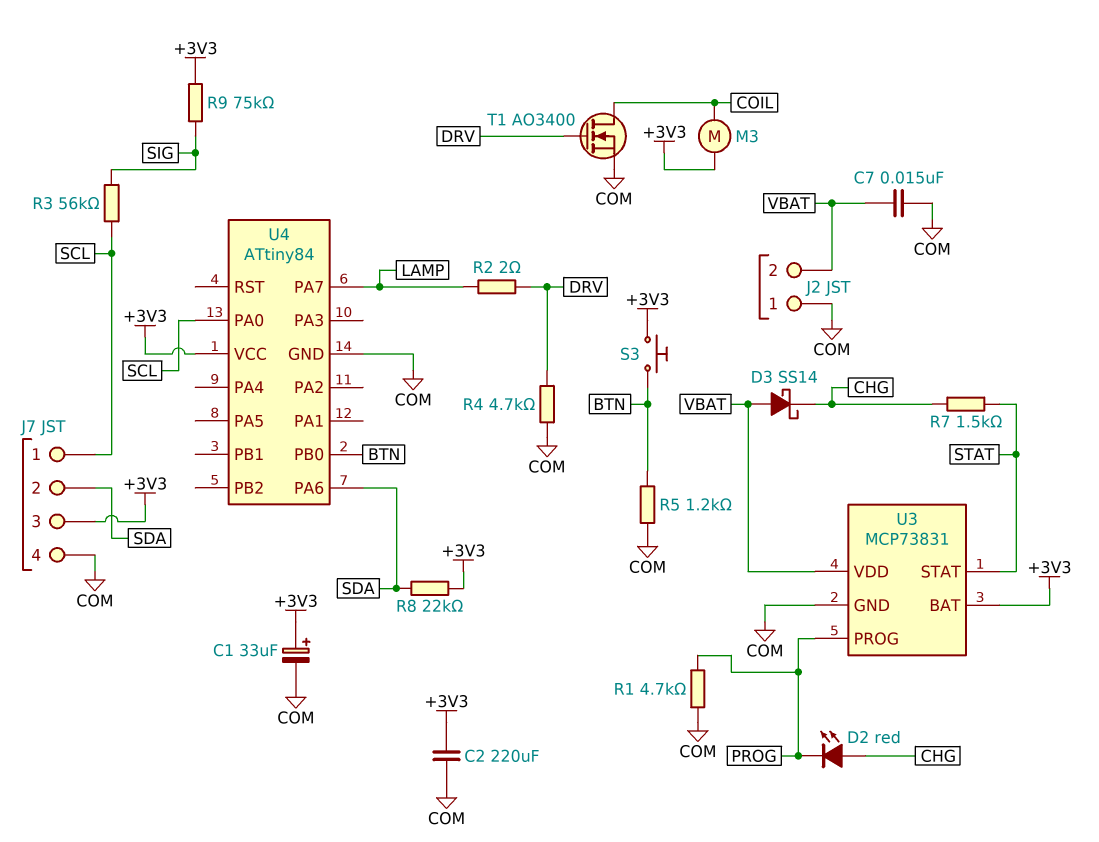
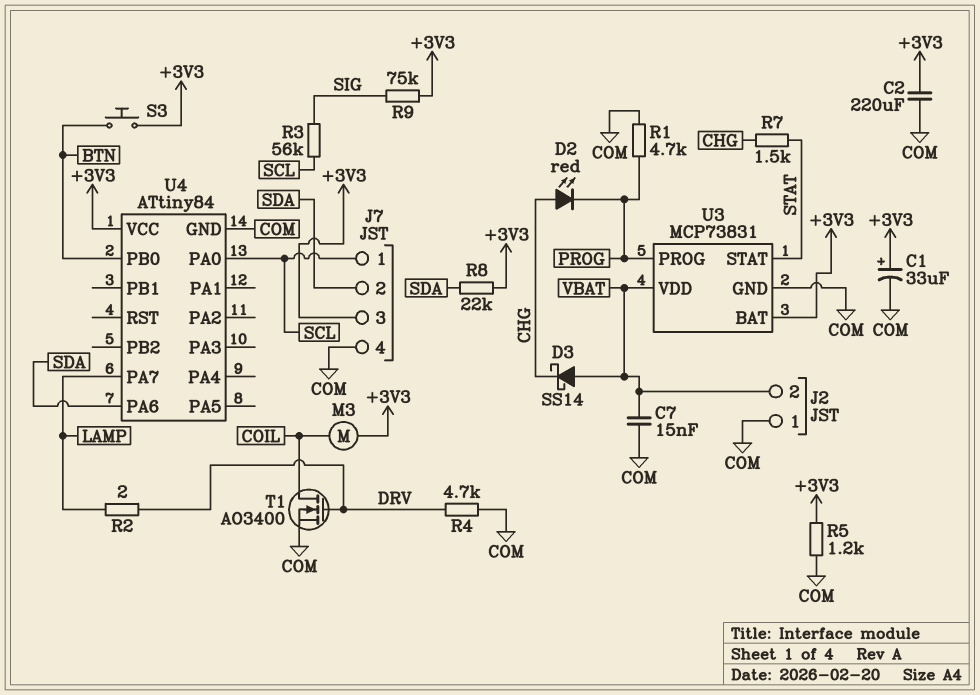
R5: 1.2k (BTN, COM) -> 1.2k (+3V3, COM)

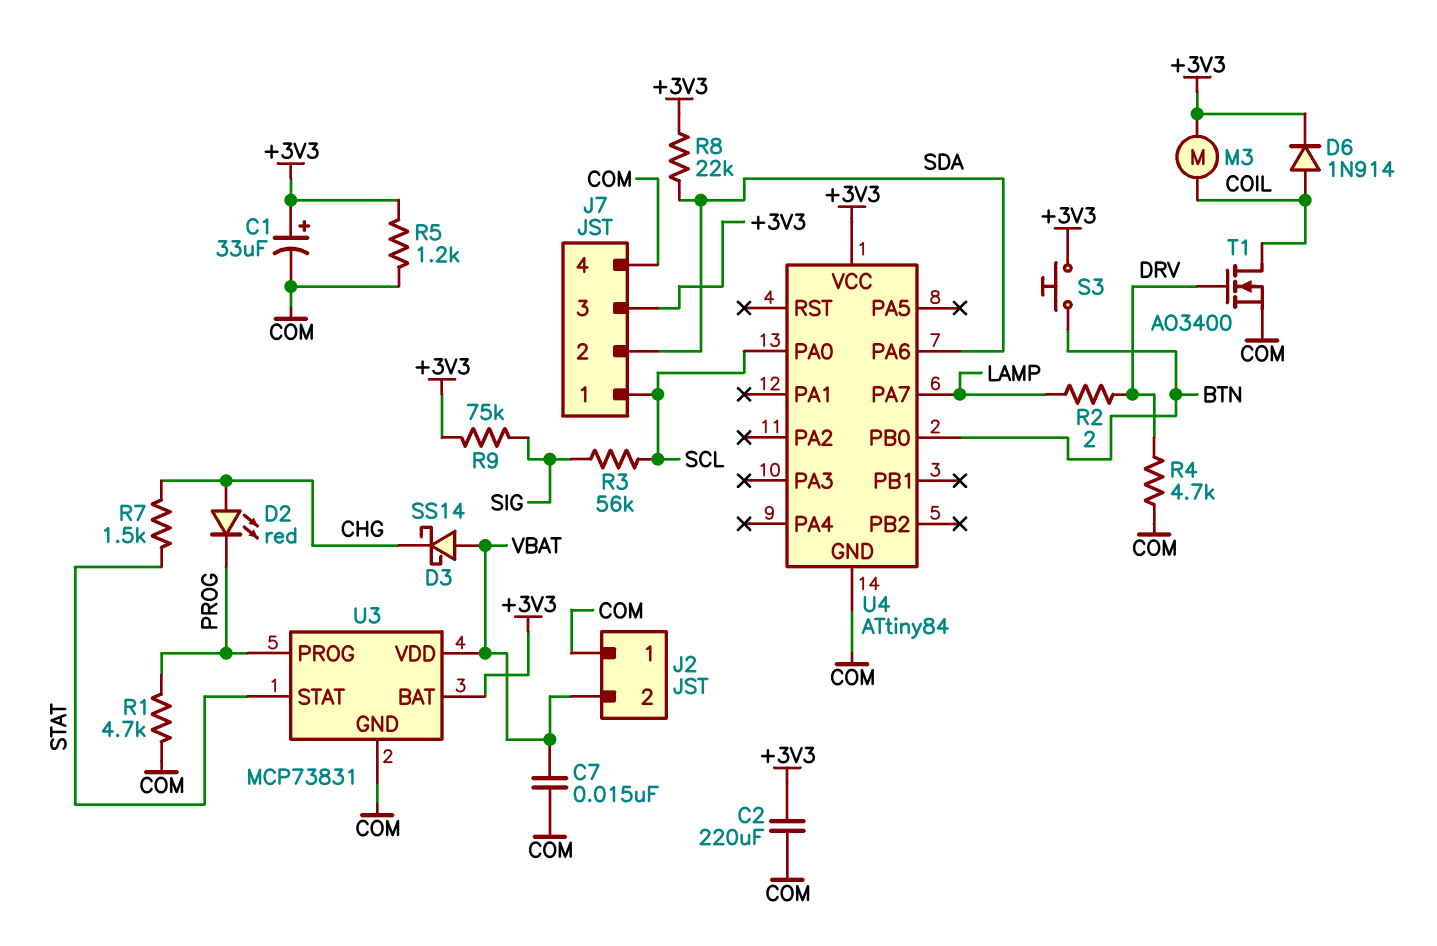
D6: none -> diode 1N914 (A COIL, K +3V3)

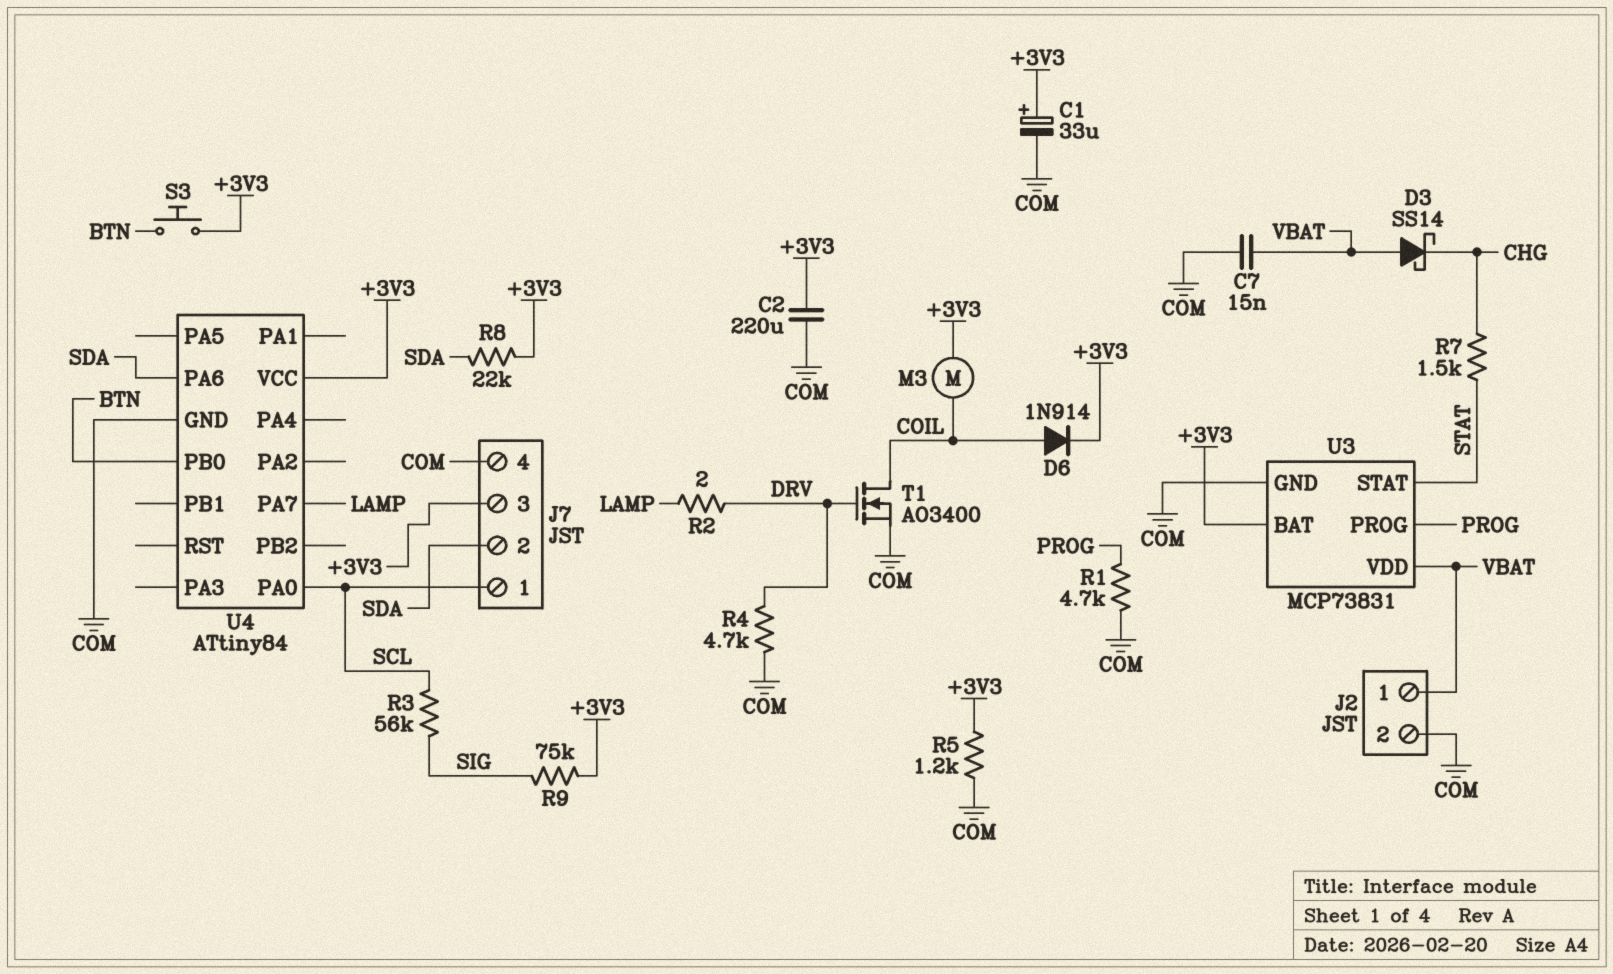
D2: LED red (A CHG, K PROG) -> none
J2 pin 1: COM -> VBAT
J2 pin 2: VBAT -> COM

